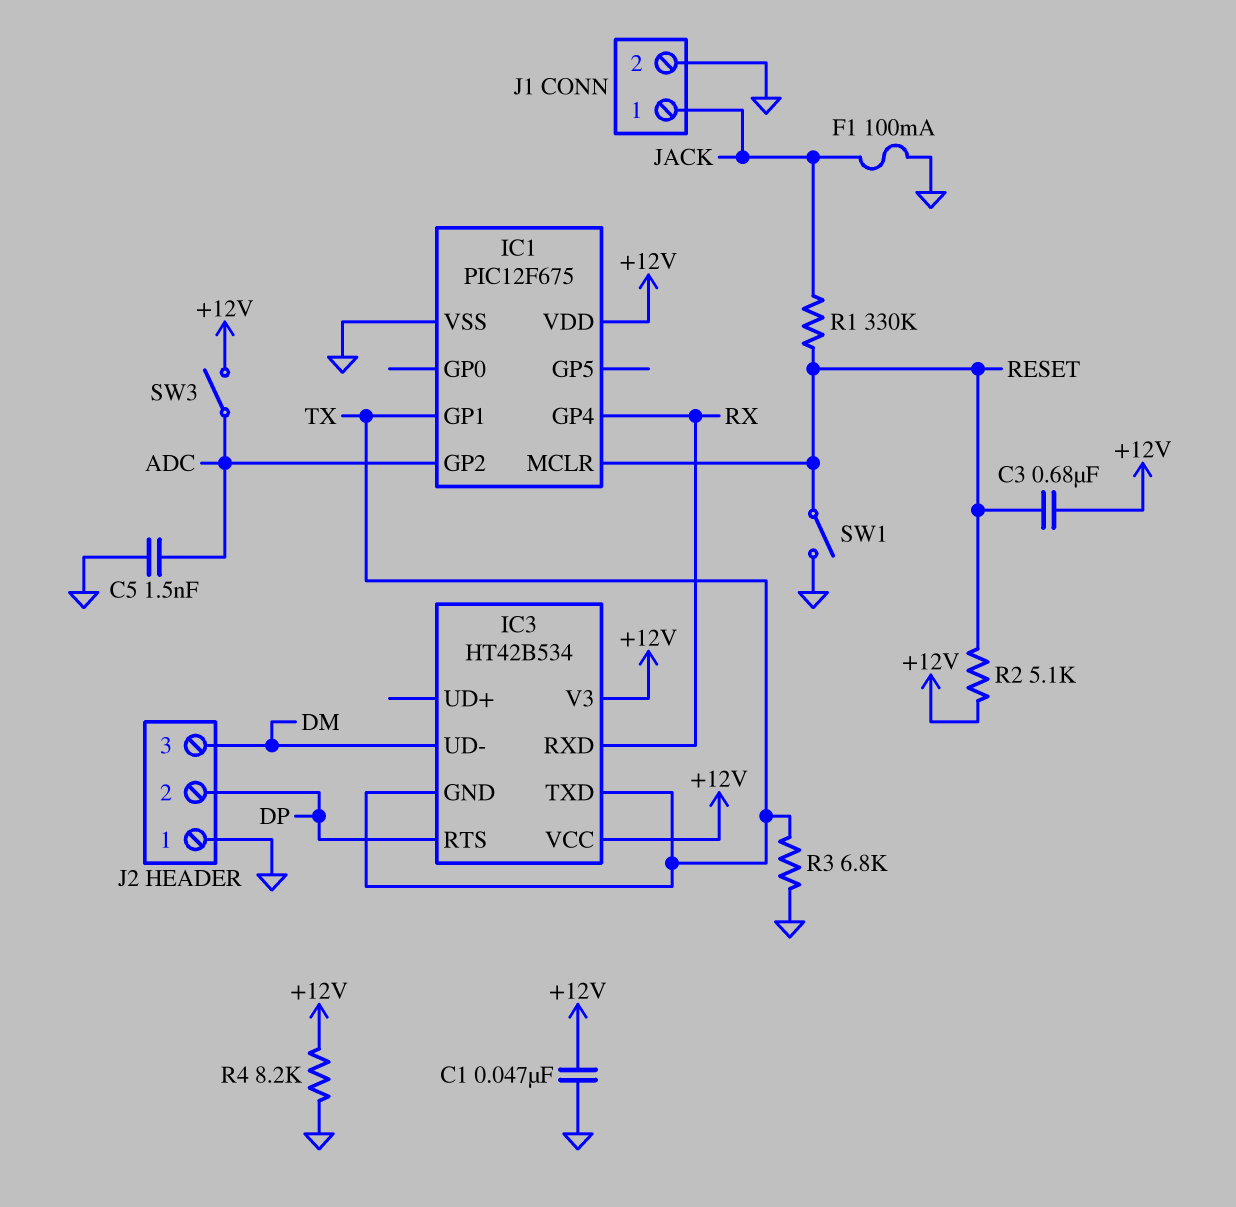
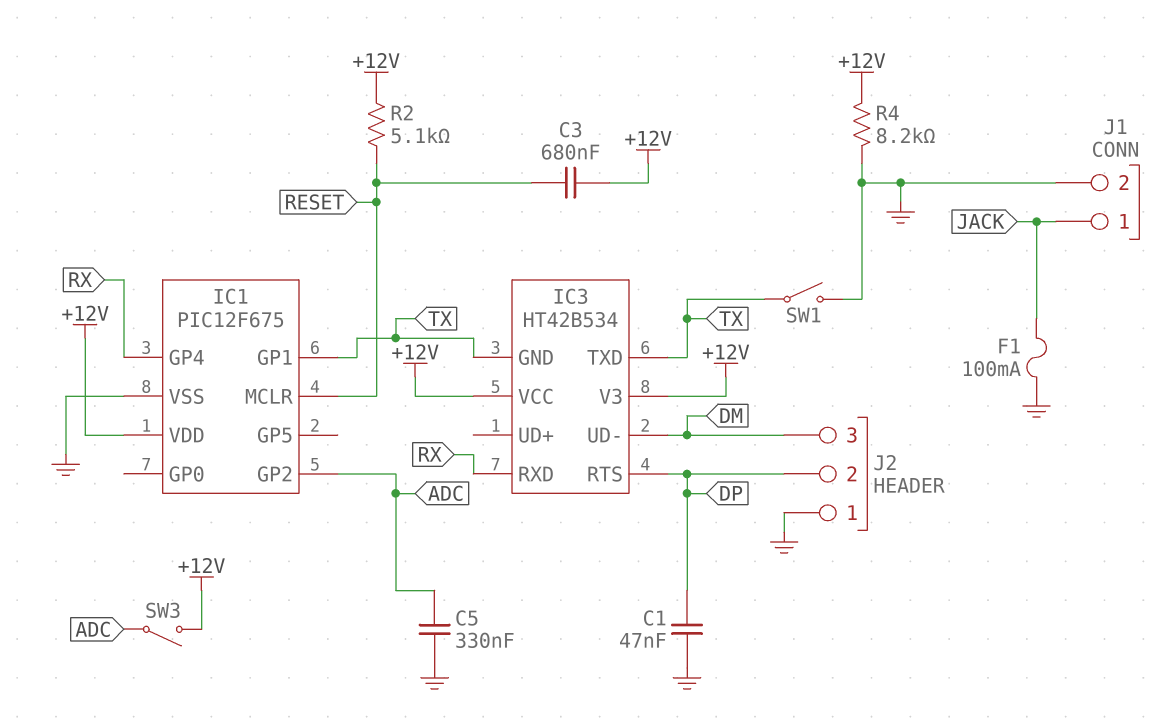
C1: 47nF (+12V, GND) -> 47nF (DP, GND)
C5: 1.5nF (ADC, GND) -> 330nF (ADC, GND)
R1: 330k (JACK, RESET) -> none
R3: 6.8k (GND, TX) -> none
SW1: switch (GND, RESET) -> switch (GND, TX)

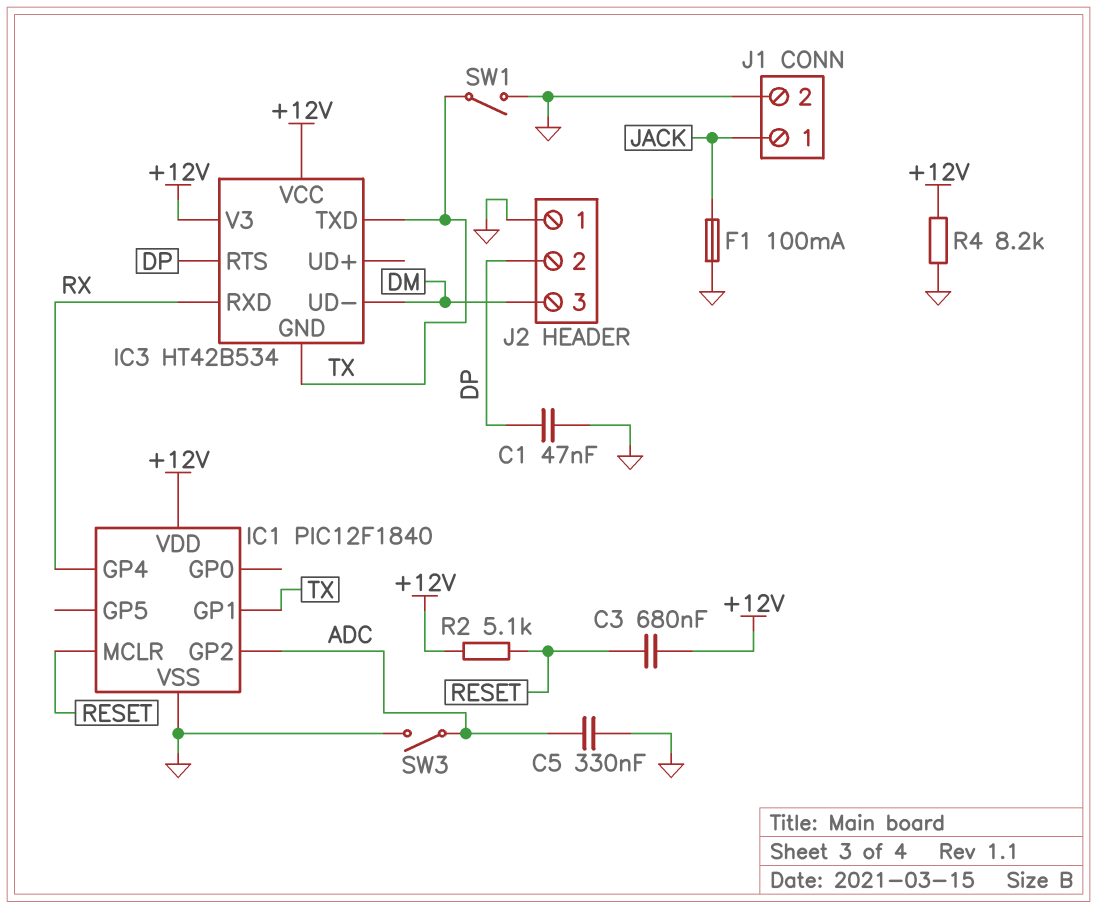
IC1: PIC12F675 -> PIC12F1840
SW3: switch (+12V, ADC) -> switch (ADC, GND)

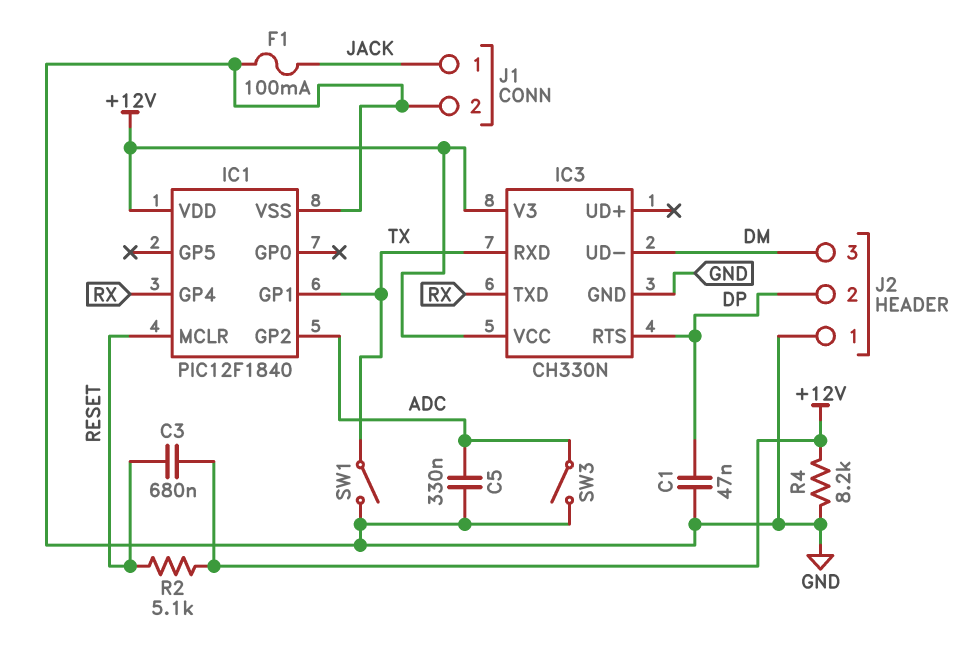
IC3: HT42B534 -> CH330N
IC3 pin GND: TX -> GND
IC3 pin RXD: RX -> TX
IC3 pin TXD: TX -> RX

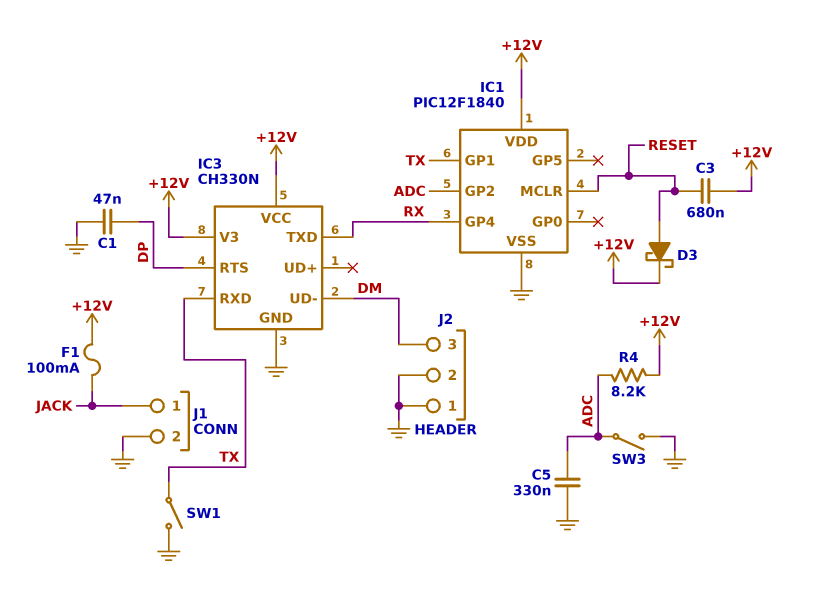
D3: none -> schottky (A RESET, K +12V)
F1: 100mA (GND, JACK) -> 100mA (+12V, JACK)
J2 pin 2: DP -> GND
R2: 5.1k (+12V, RESET) -> none
R4: 8.2k (+12V, GND) -> 8.2k (+12V, ADC)

